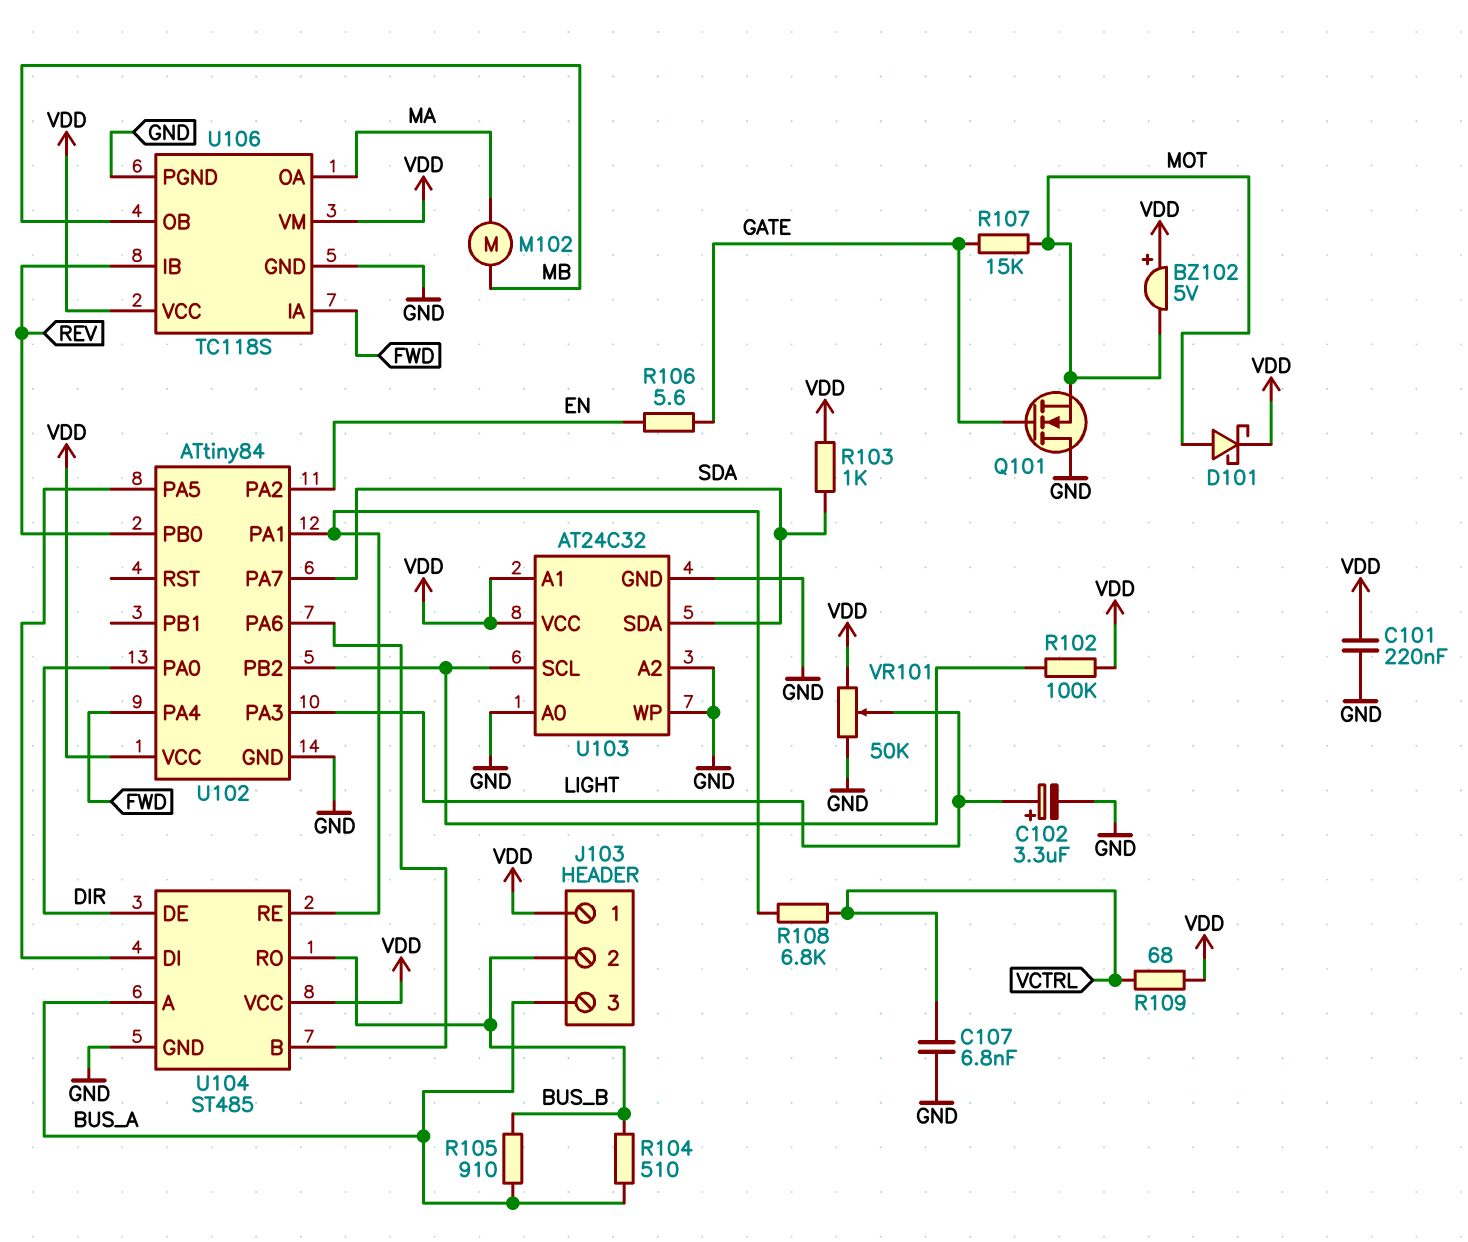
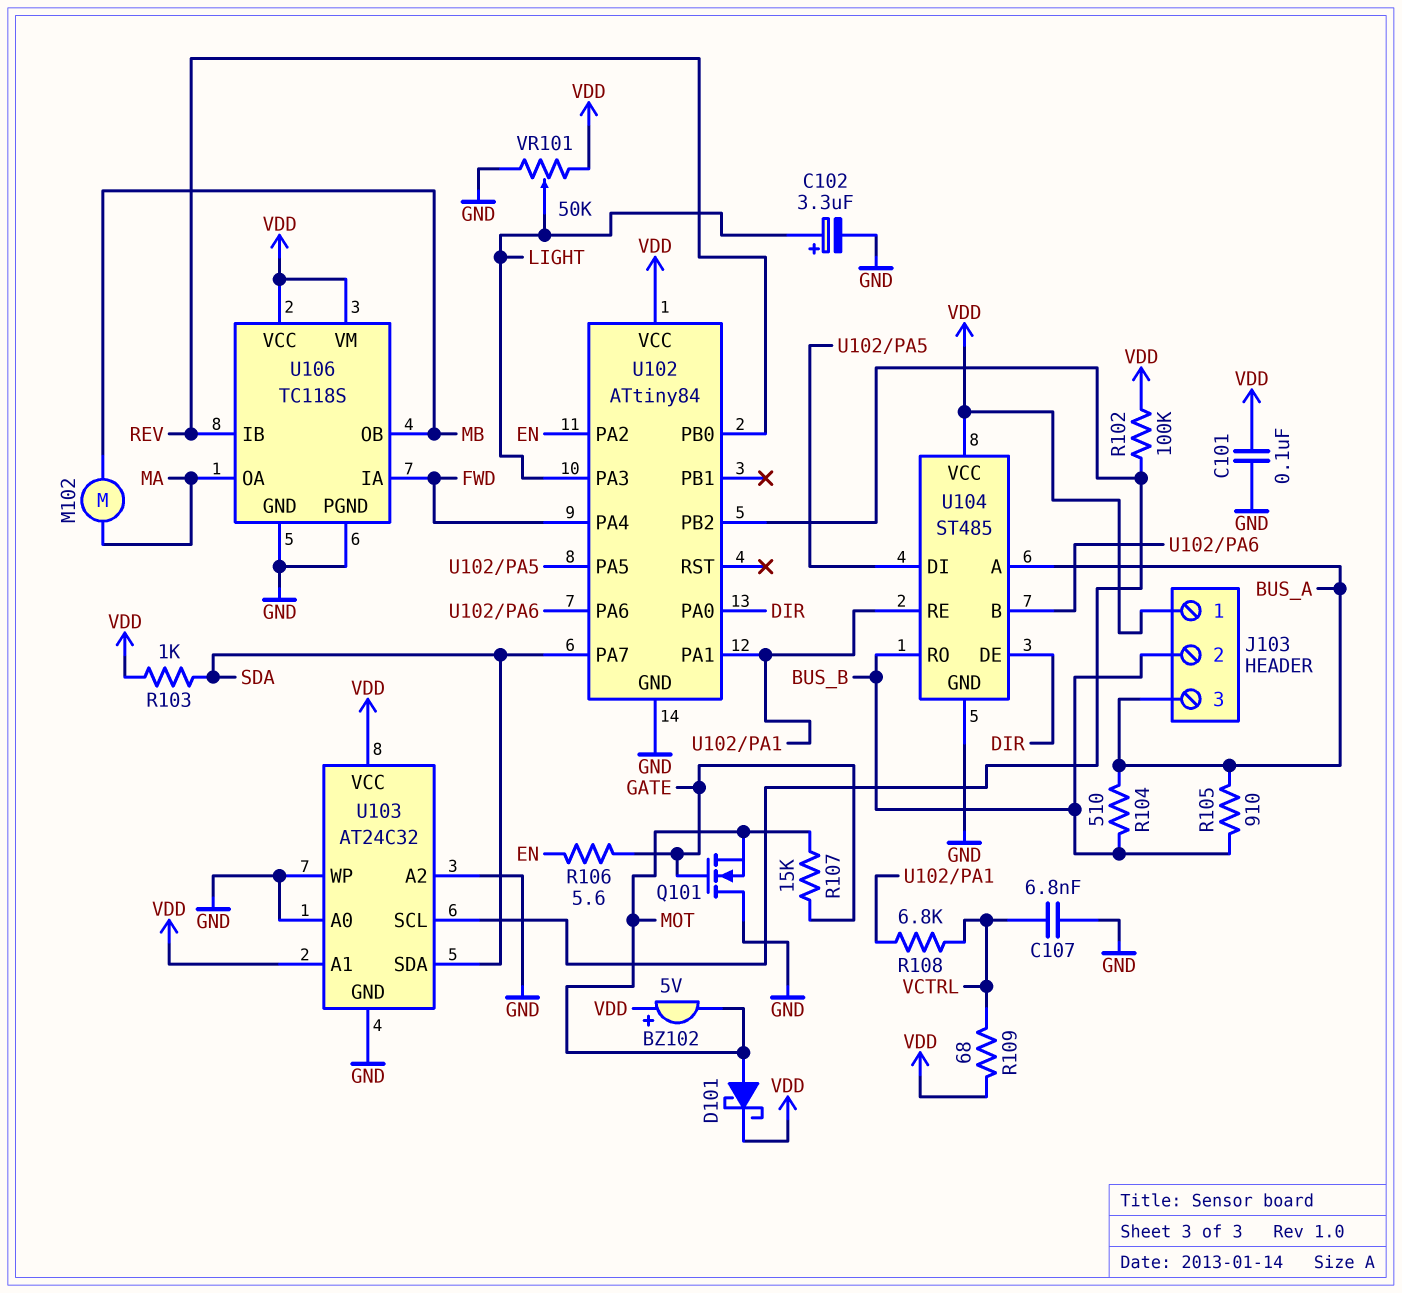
C101: 220nF (GND, VDD) -> 100nF (GND, VDD)

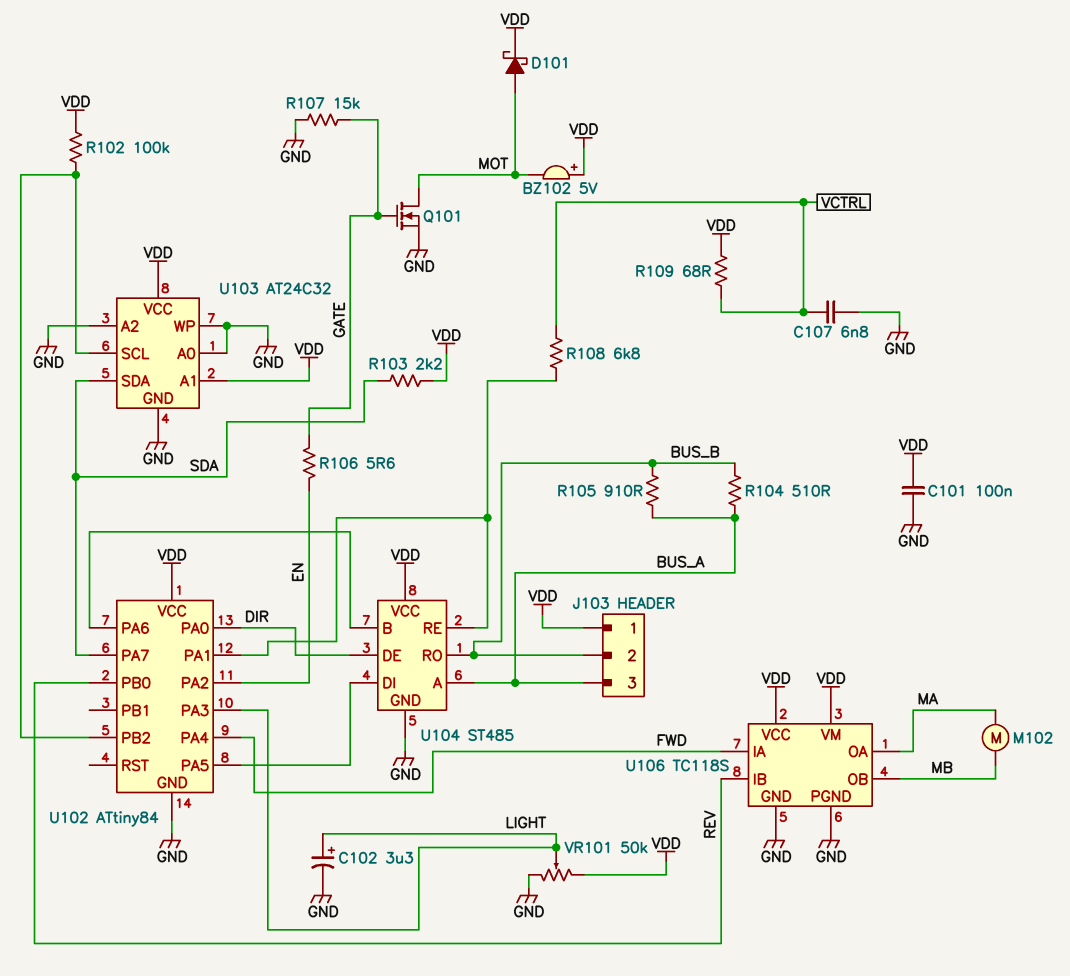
Q101: NMOS (G GATE, D GND, S MOT) -> NMOS (G GATE, D MOT, S GND)
R103: 1k (SDA, VDD) -> 2.2k (SDA, VDD)
R107: 15k (GATE, MOT) -> 15k (GATE, GND)

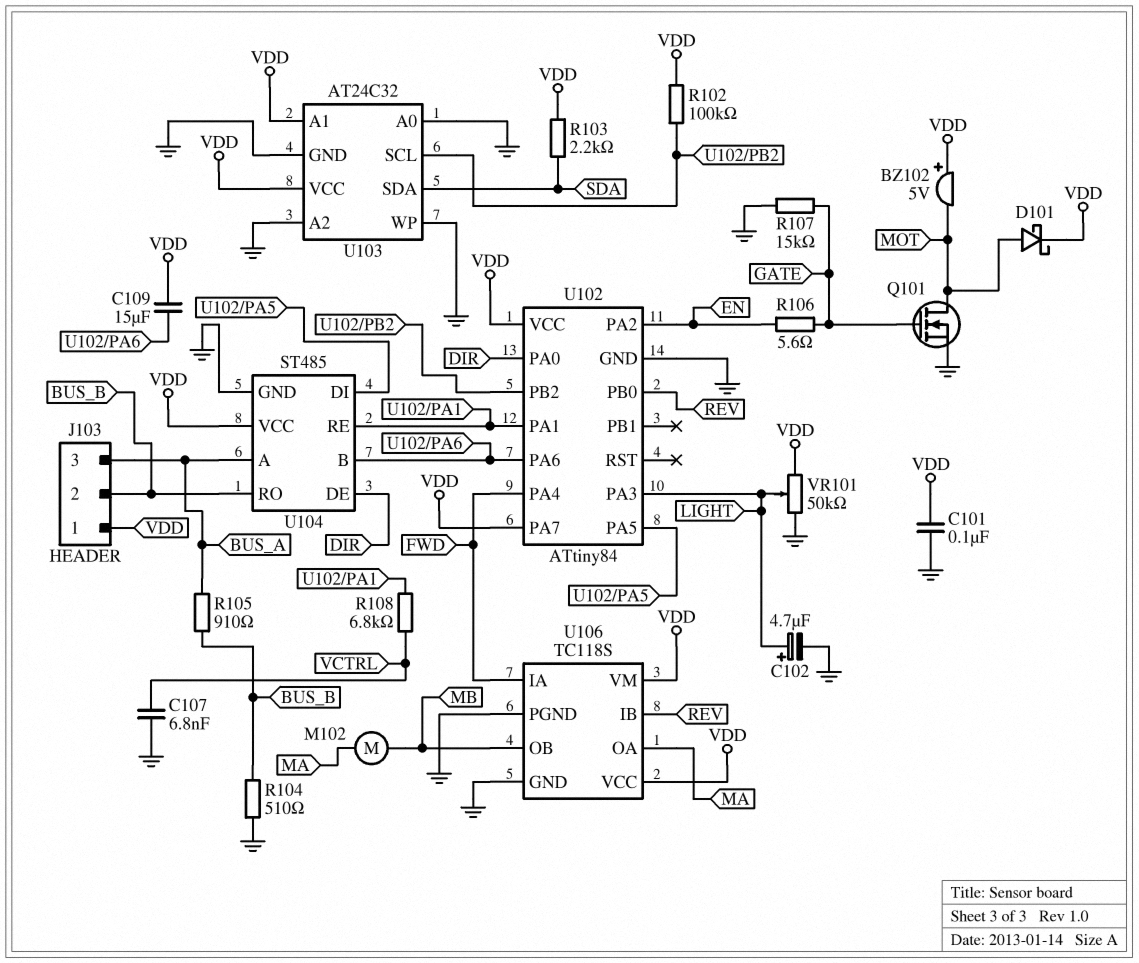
C102: 3.3uF (plus LIGHT, minus GND) -> 4.7uF (plus LIGHT, minus GND)
C109: none -> 15uF (U102/PA6, VDD)
R104: 510 (BUS_A, BUS_B) -> 510 (BUS_B, GND)
R109: 68 (VCTRL, VDD) -> none
U102 pin PA7: SDA -> VDD

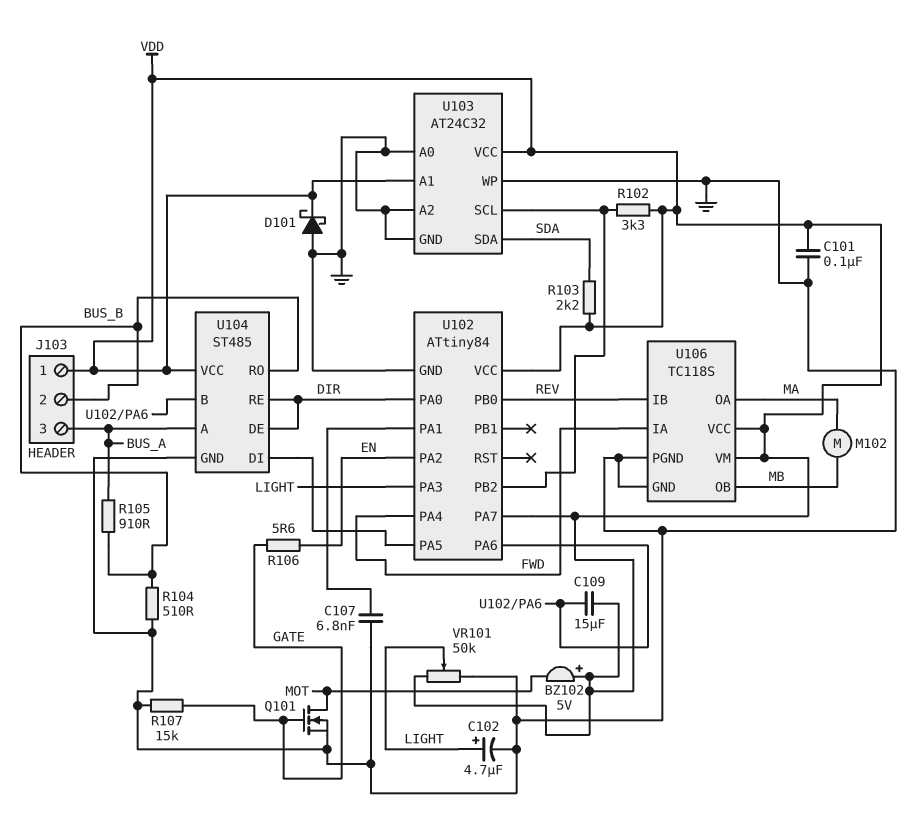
C107: 6.8nF (GND, VCTRL) -> 6.8nF (GND, U102/PA1)
D101: schottky (A MOT, K VDD) -> schottky (A GND, K VDD)
R102: 100k (U102/PB2, VDD) -> 3.3k (U102/PB2, VDD)
R108: 6.8k (U102/PA1, VCTRL) -> none
U104 pin RE: U102/PA1 -> DIR

